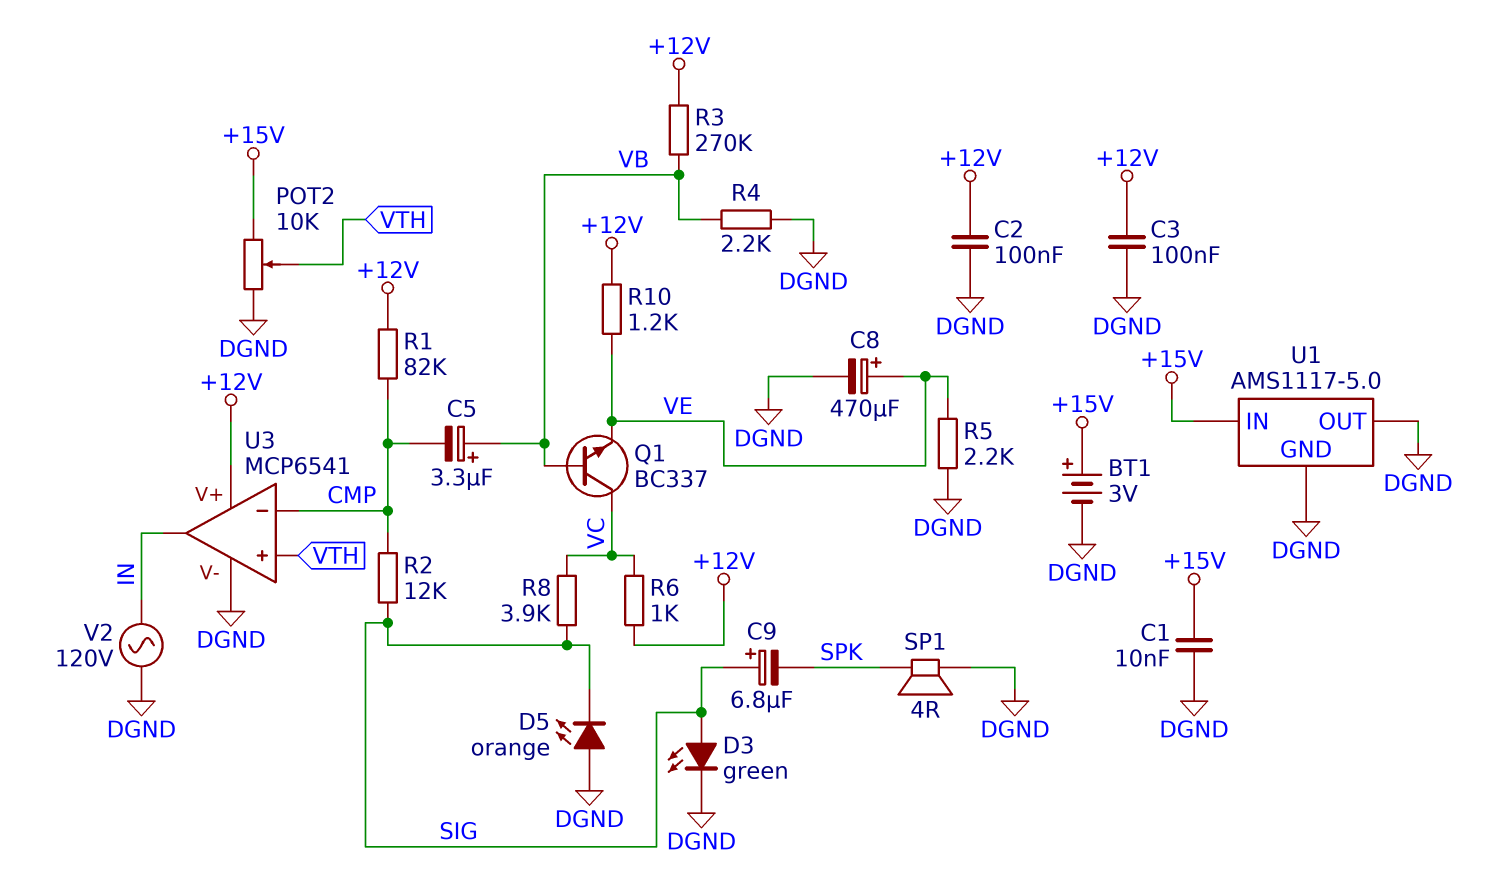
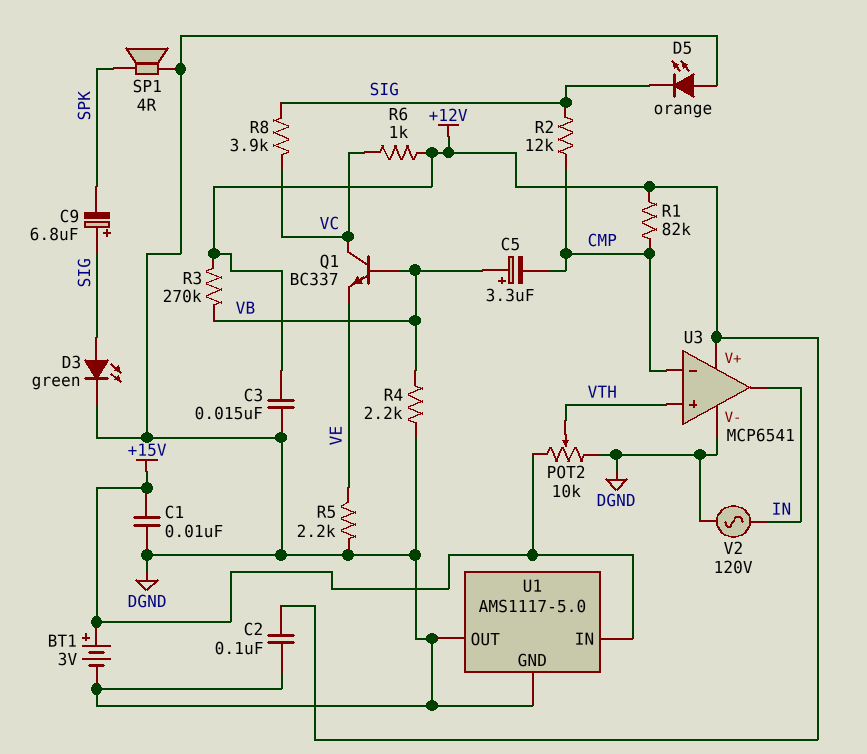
C3: 100nF (+12V, DGND) -> 15nF (+12V, DGND)
C8: 470uF (plus VE, minus DGND) -> none
R10: 1.2k (+12V, VE) -> none

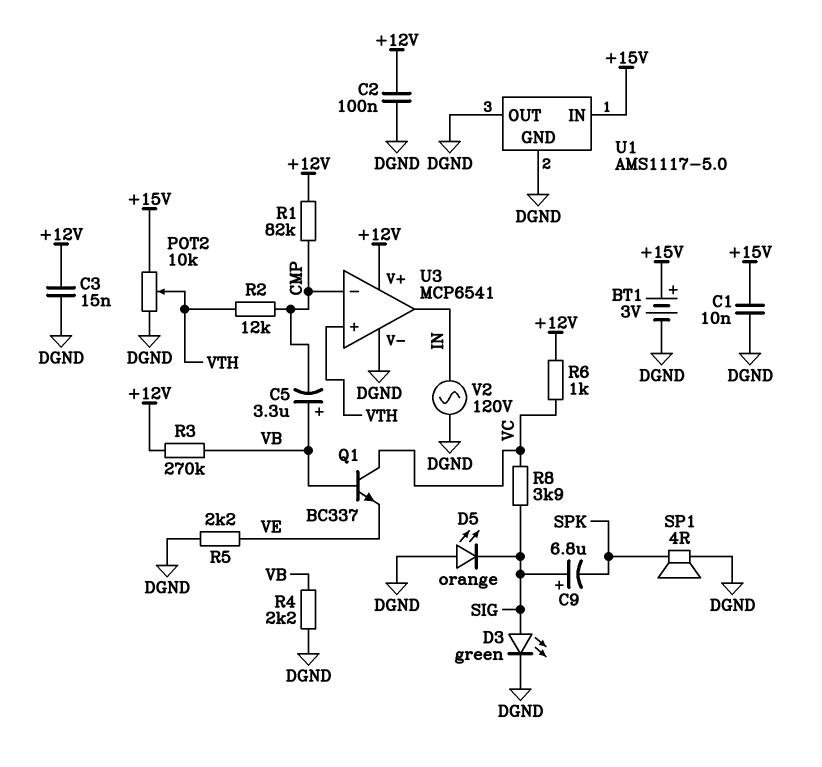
R2: 12k (CMP, SIG) -> 12k (CMP, VTH)

